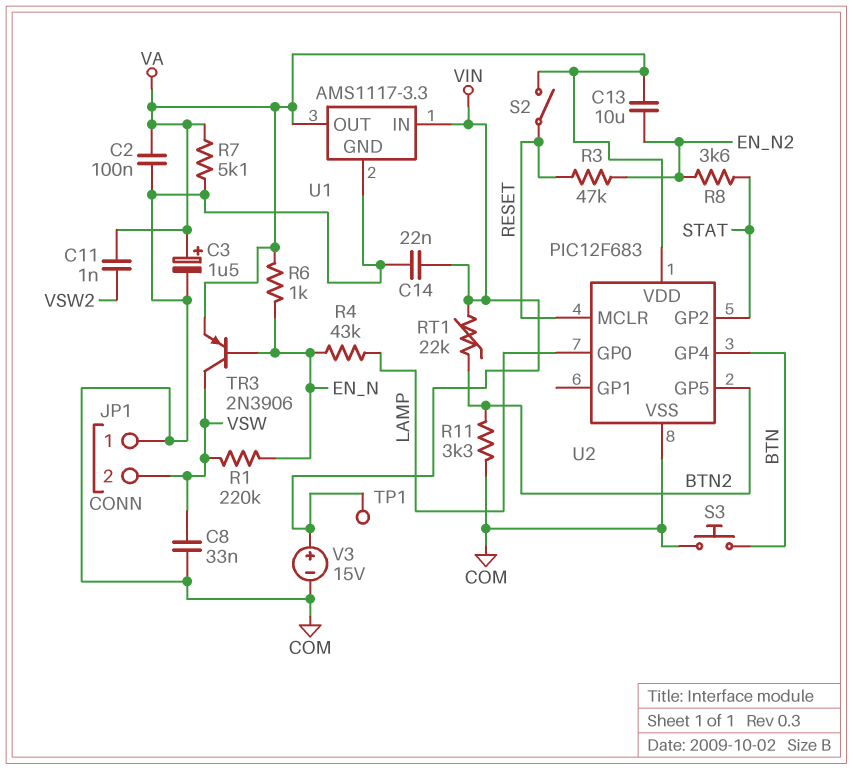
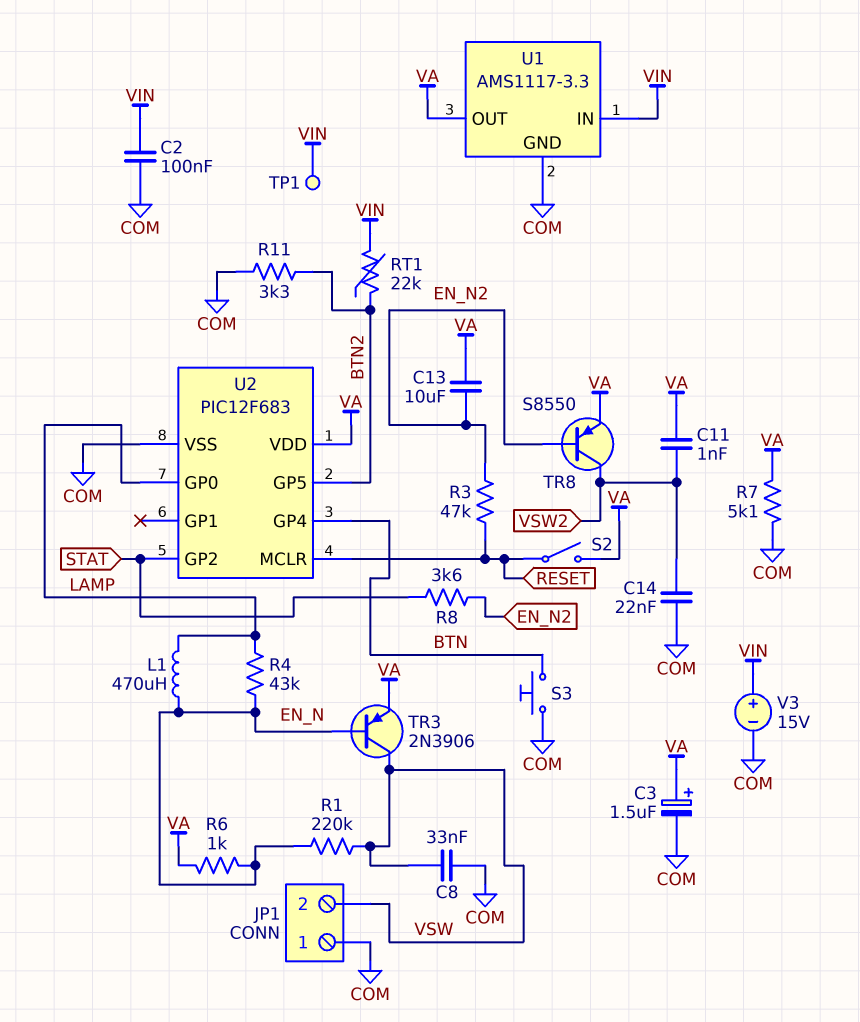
C2: 100nF (COM, VA) -> 100nF (COM, VIN)
C14: 22nF (COM, VIN) -> 22nF (COM, VSW2)
L1: none -> 470uH (EN_N, LAMP)
TR8: none -> PNP S8550 (B EN_N2, C VSW2, E VA)

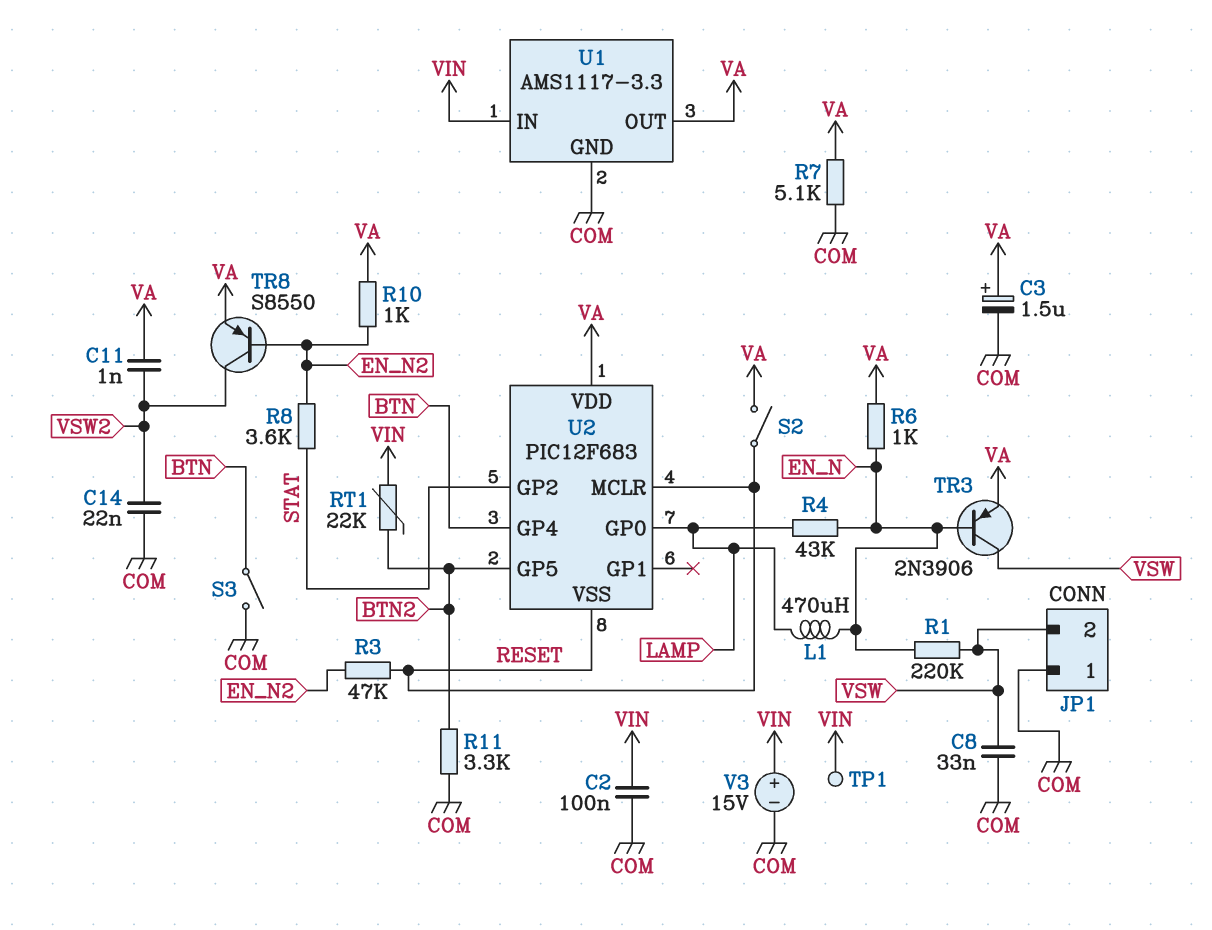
C13: 10uF (EN_N2, VA) -> none
R10: none -> 1k (EN_N2, VA)
S3: button (BTN, COM) -> switch (BTN, COM)
U2 pin VSS: COM -> RESET

